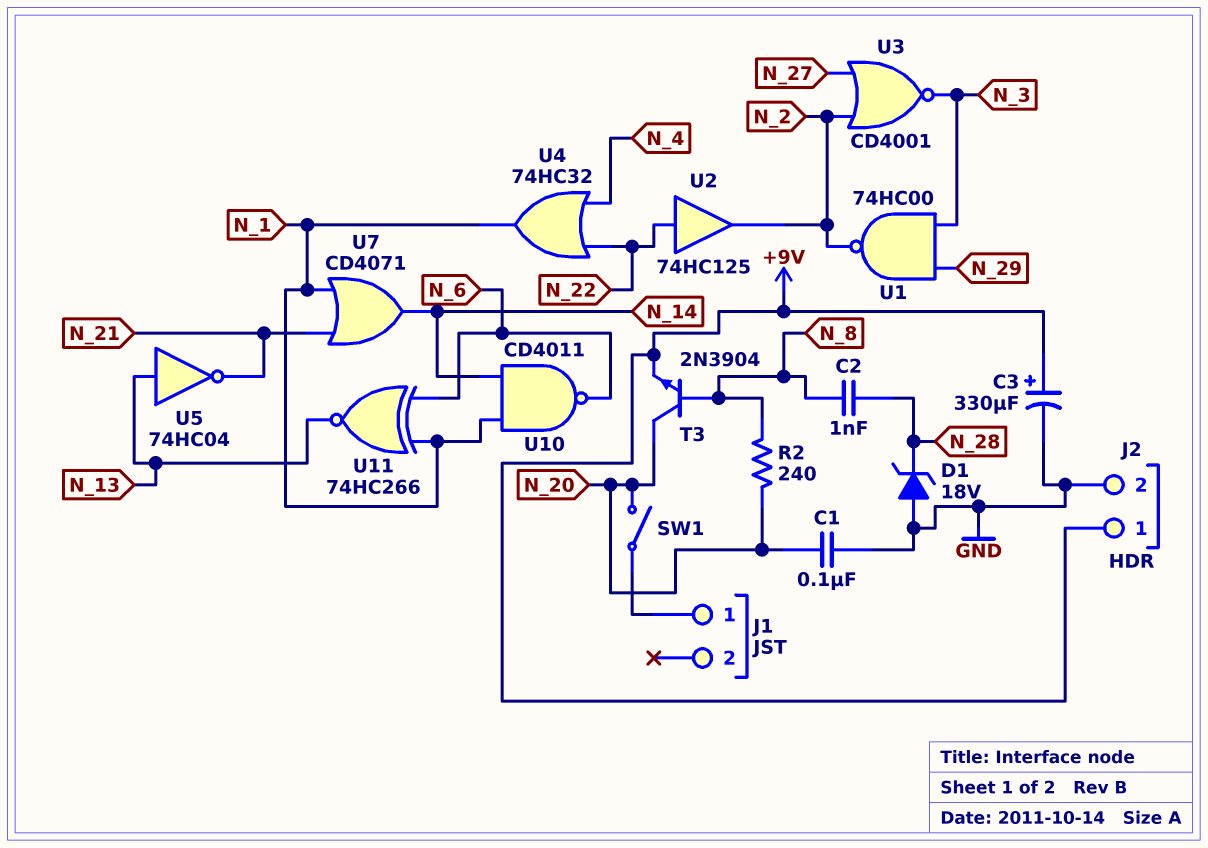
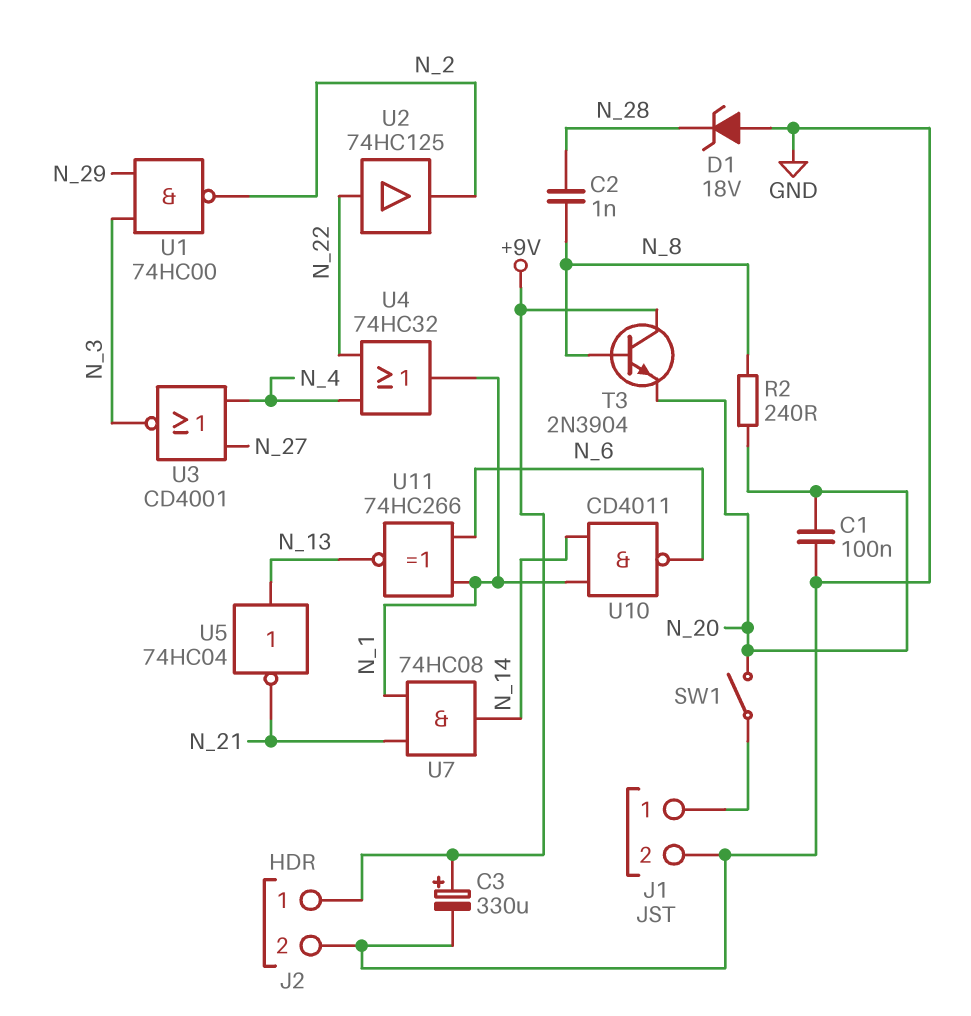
J1 pin 2: none -> GND
T3: NPN 2N3904 (B N_8, C N_20, E +9V) -> NPN 2N3904 (B N_8, C +9V, E N_20)
U3: NOR CD4001 (in N_2, in N_27, out N_3) -> NOR CD4001 (in N_4, in N_27, out N_3)
U7: OR CD4071 (in N_1, in N_21, out N_14) -> AND 74HC08 (in N_1, in N_21, out N_14)

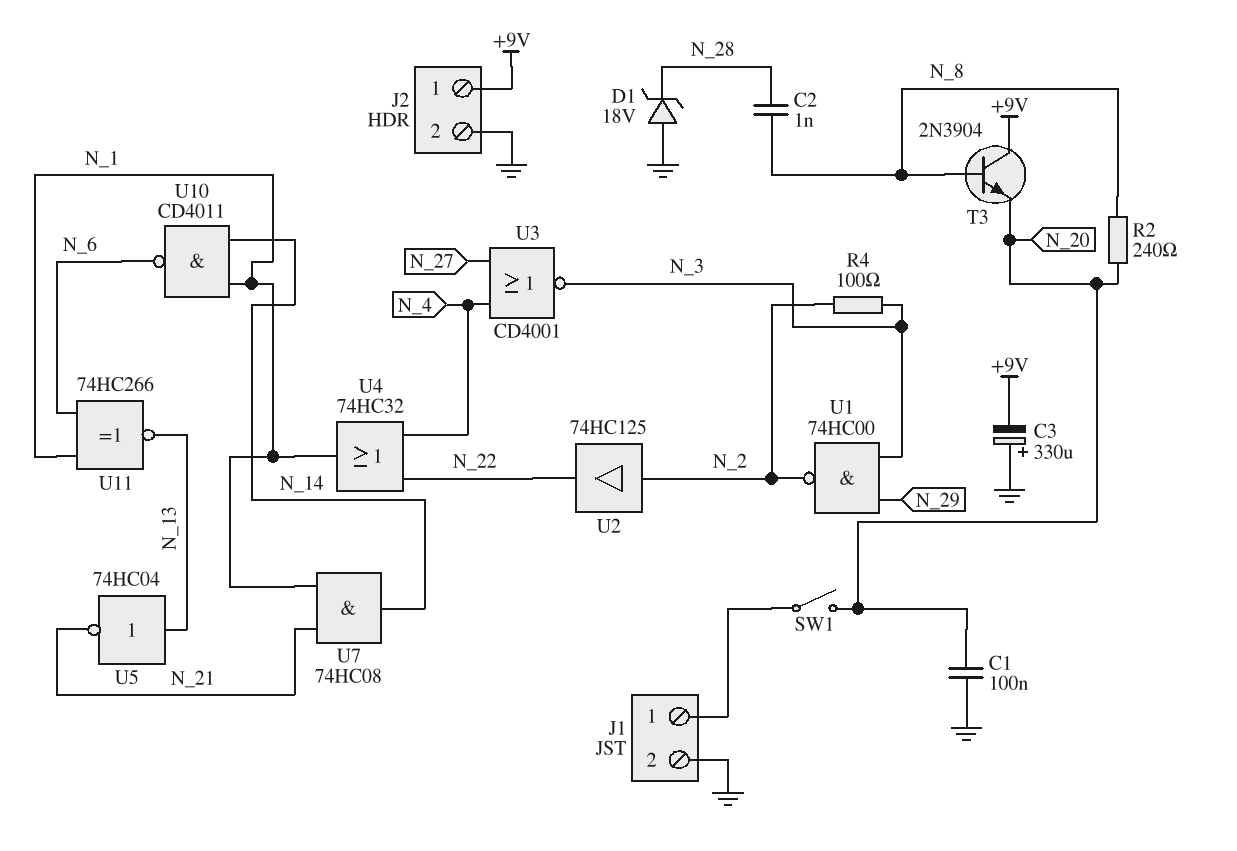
C3: 330uF (plus +9V, minus GND) -> 330uF (plus GND, minus +9V)
R4: none -> 100 (N_2, N_3)
U2: buffer 74HC125 (in N_22, out N_2) -> buffer 74HC125 (in N_2, out N_22)

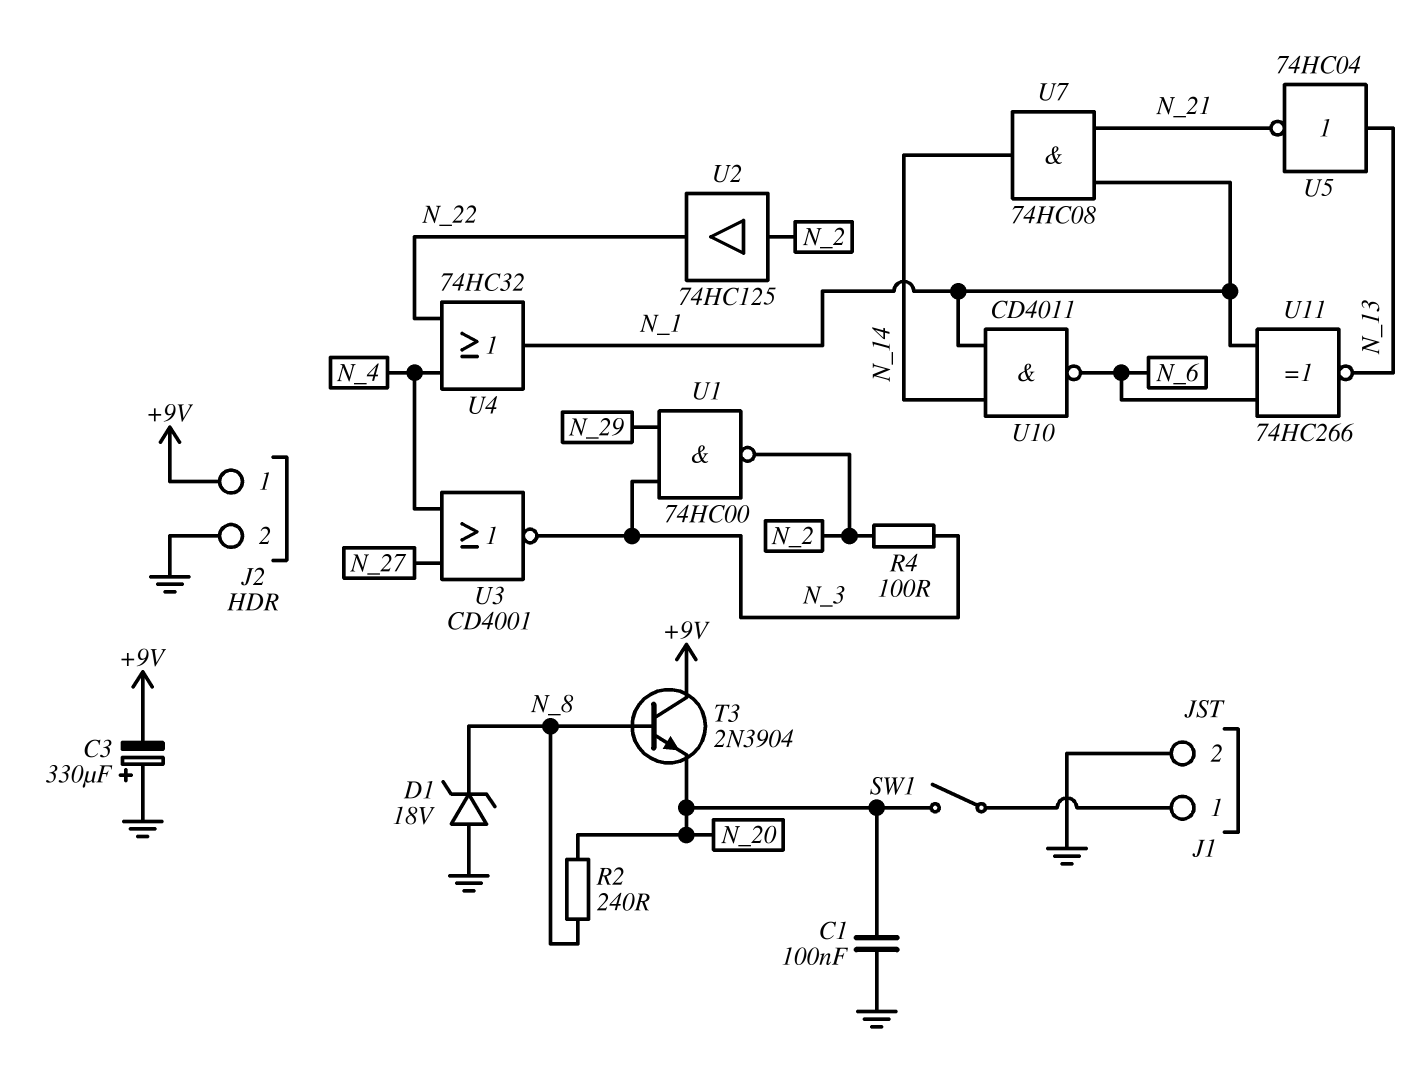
C2: 1nF (N_8, N_28) -> none
D1: zener 18V (A GND, K N_28) -> zener 18V (A GND, K N_8)

